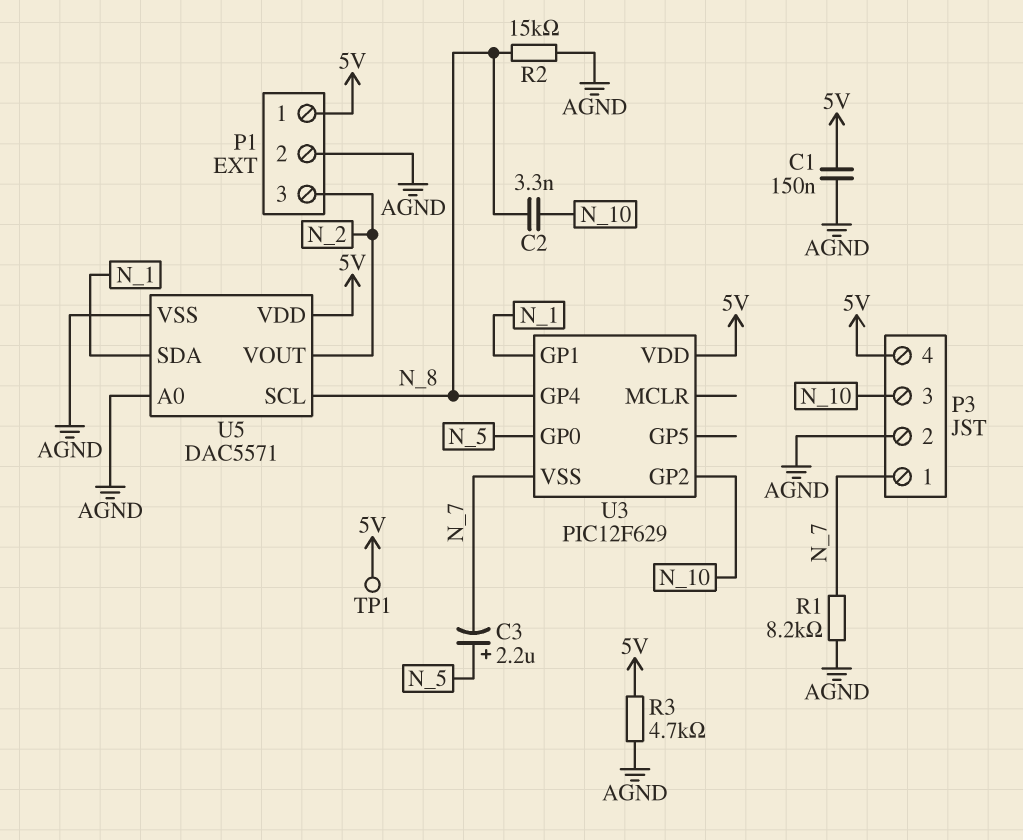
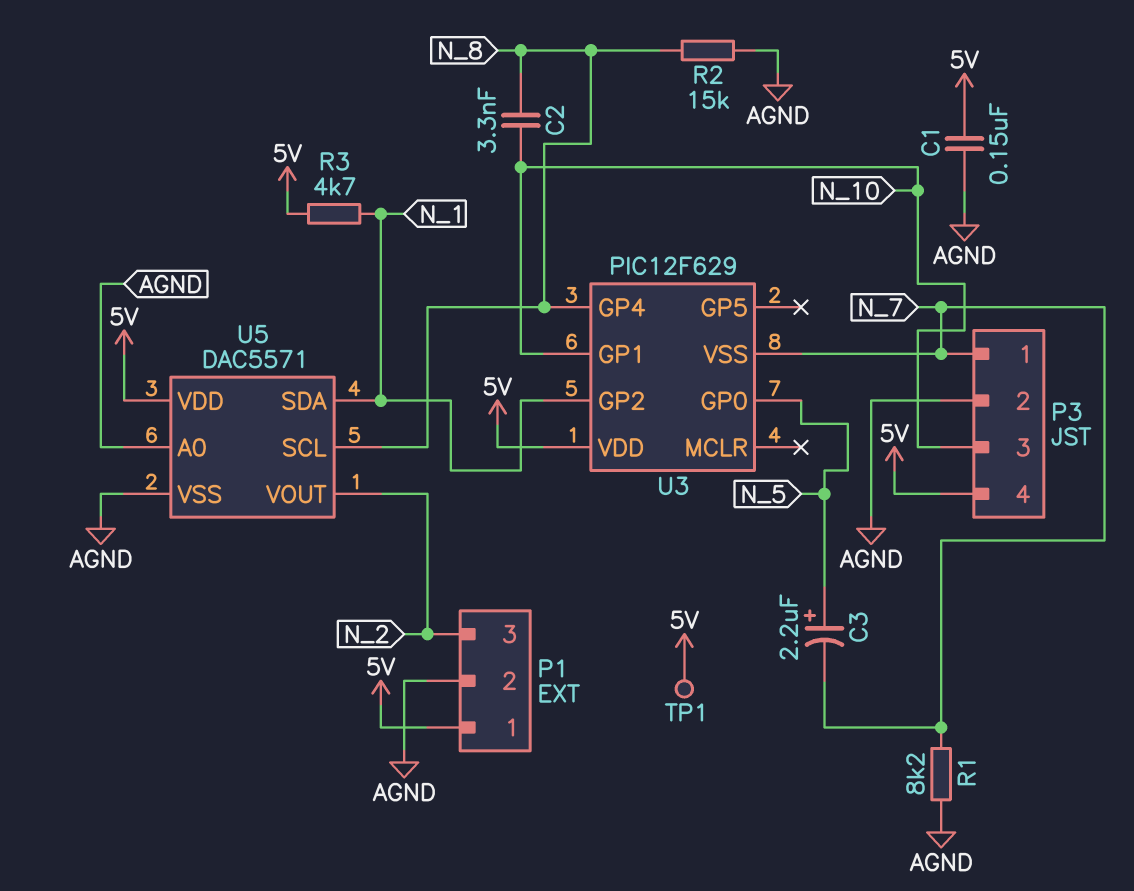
R3: 4.7k (5V, AGND) -> 4.7k (5V, N_1)
U3 pin GP1: N_1 -> N_10
U3 pin GP2: N_10 -> N_1

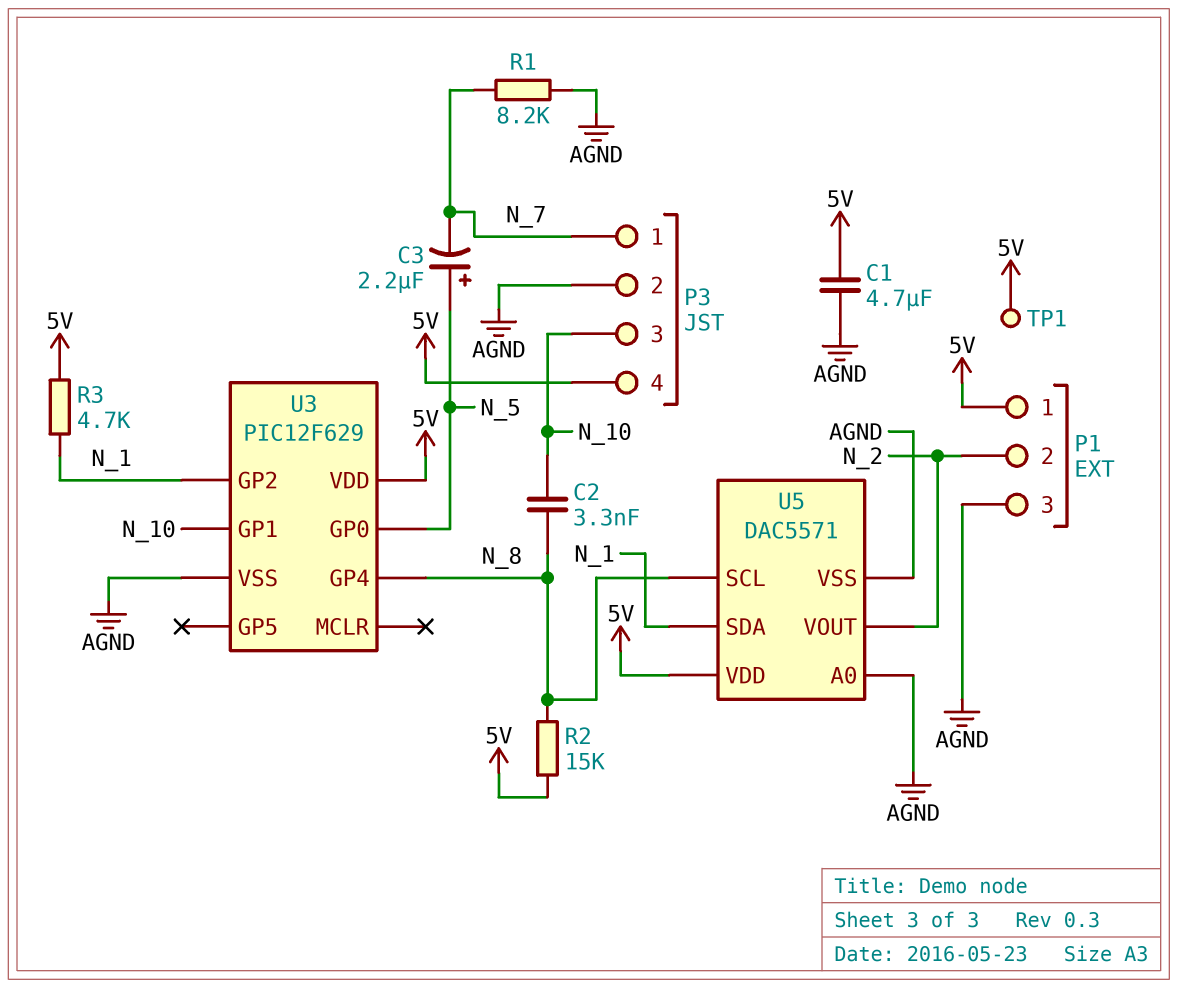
C1: 150nF (5V, AGND) -> 4.7uF (5V, AGND)
P1 pin 2: AGND -> N_2
P1 pin 3: N_2 -> AGND
R2: 15k (AGND, N_8) -> 15k (5V, N_8)
U3 pin VSS: N_7 -> AGND

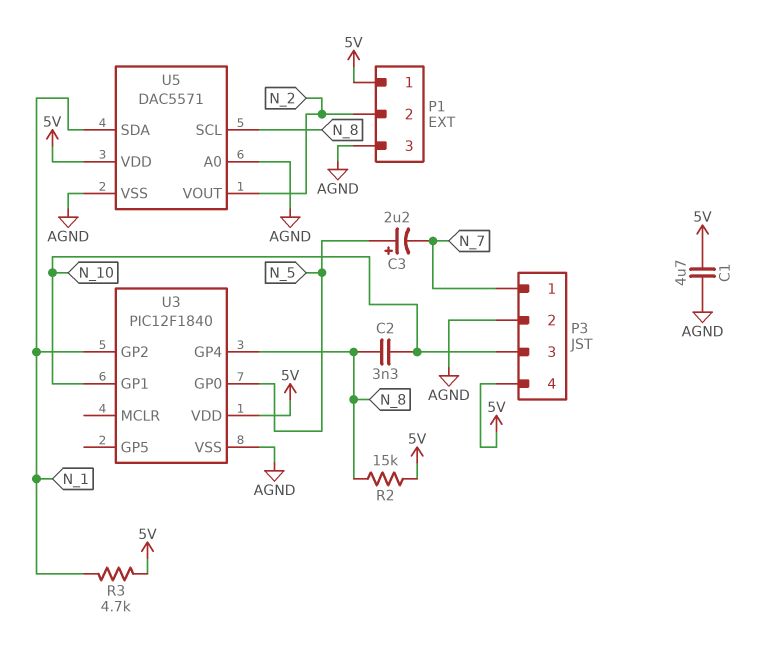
R1: 8.2k (AGND, N_7) -> none
TP1: test point (5V) -> none
U3: PIC12F629 -> PIC12F1840

